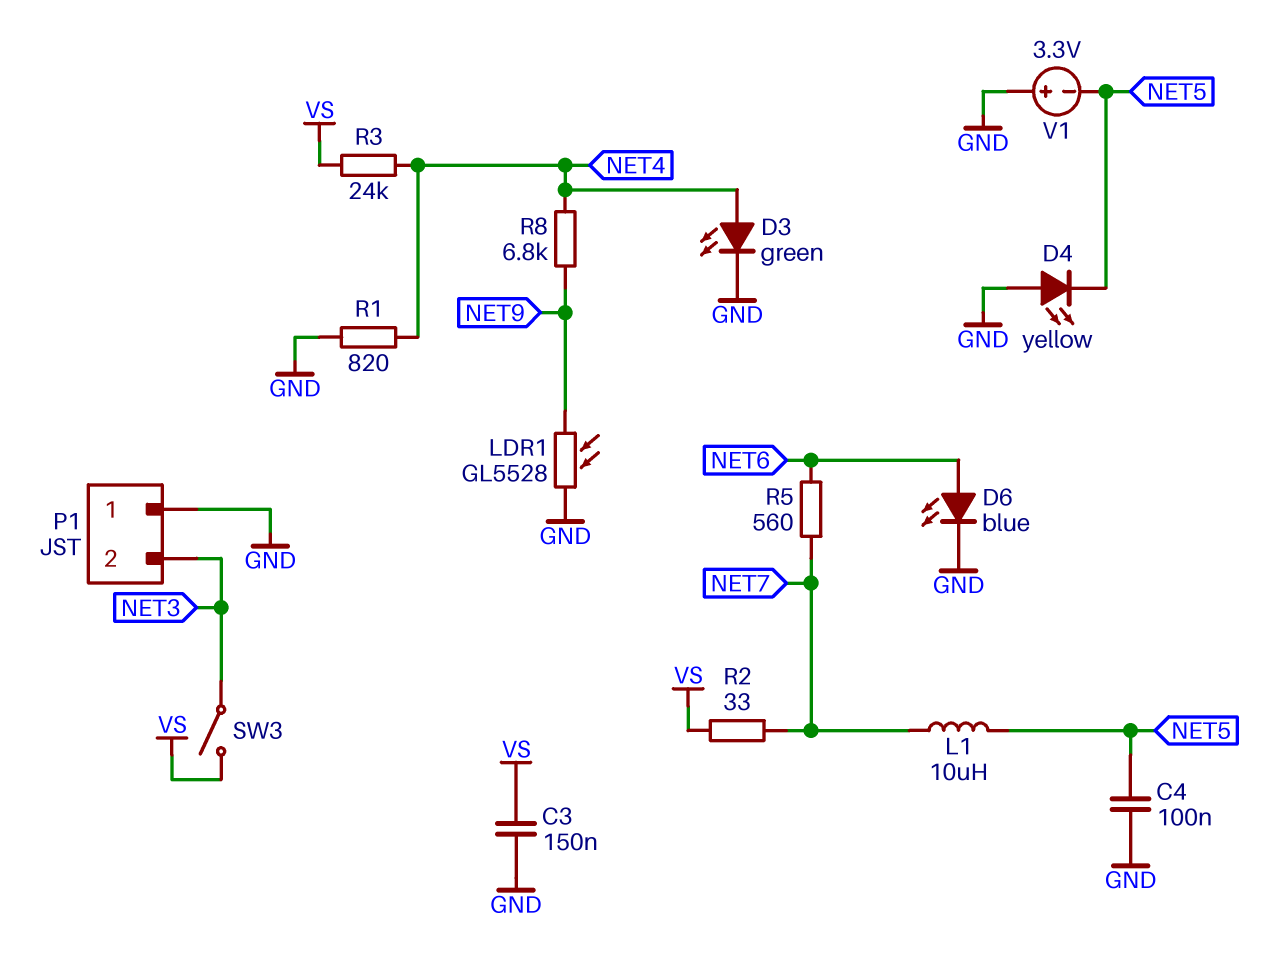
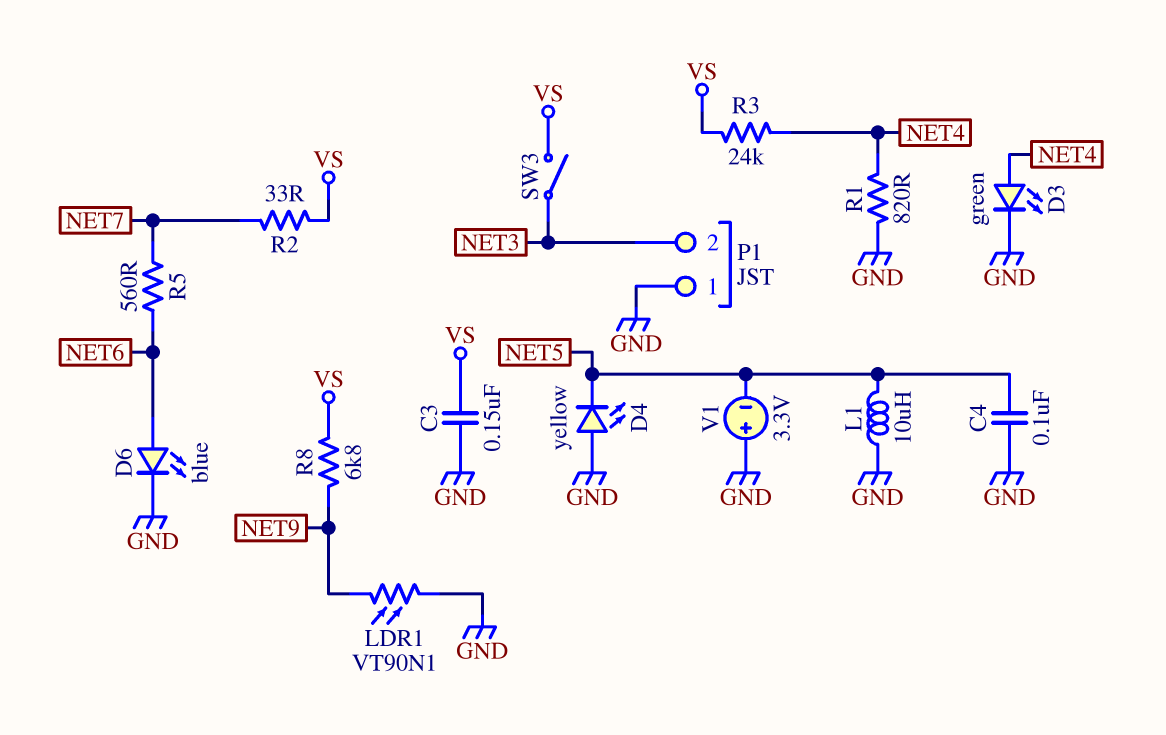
L1: 10uH (NET5, NET7) -> 10uH (GND, NET5)
LDR1: GL5528 (GND, NET9) -> VT90N1 (GND, NET9)
R8: 6.8k (NET4, NET9) -> 6.8k (NET9, VS)

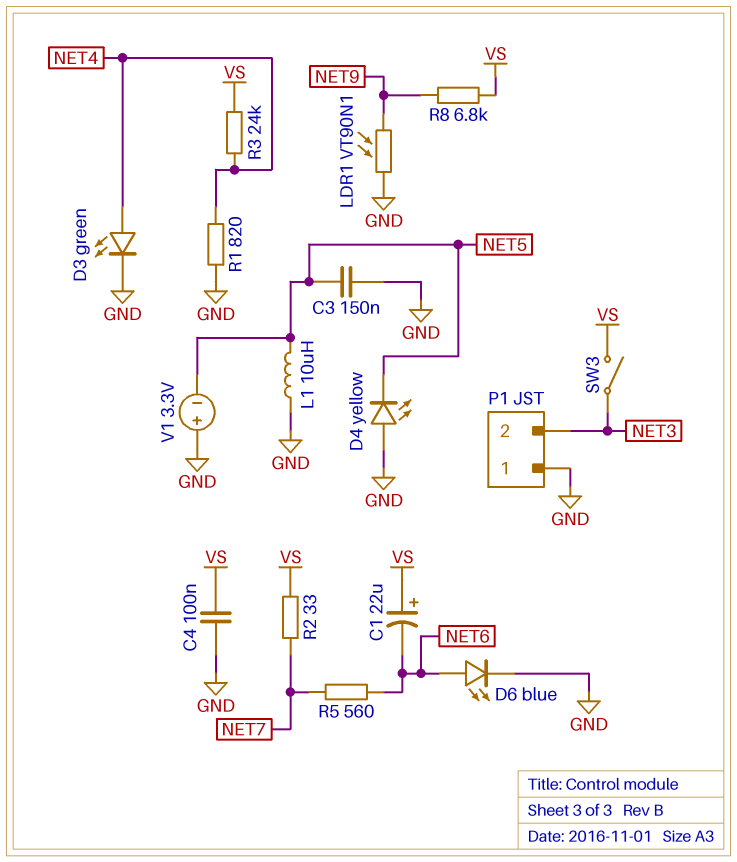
C1: none -> 22uF (plus VS, minus NET6)
C3: 150nF (GND, VS) -> 150nF (GND, NET5)
C4: 100nF (GND, NET5) -> 100nF (GND, VS)

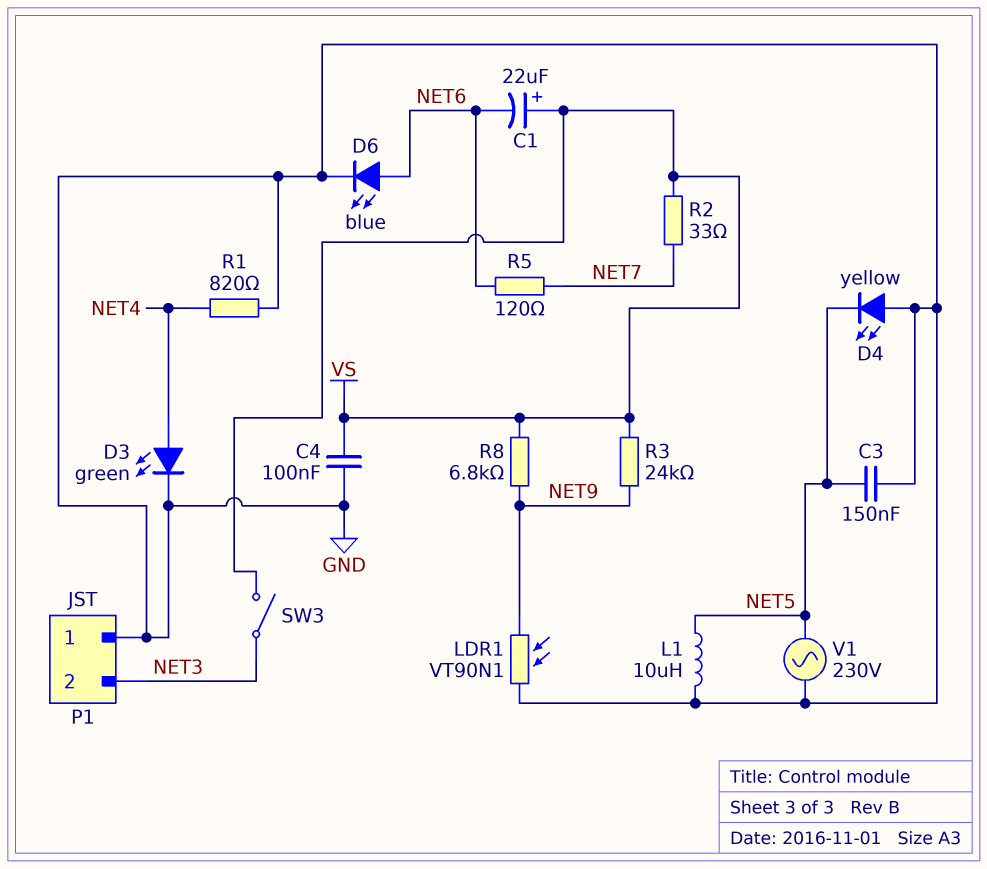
R3: 24k (NET4, VS) -> 24k (NET9, VS)
R5: 560 (NET6, NET7) -> 120 (NET6, NET7)
V1: 3.3V (plus GND, minus NET5) -> AC 230V (GND, NET5)

